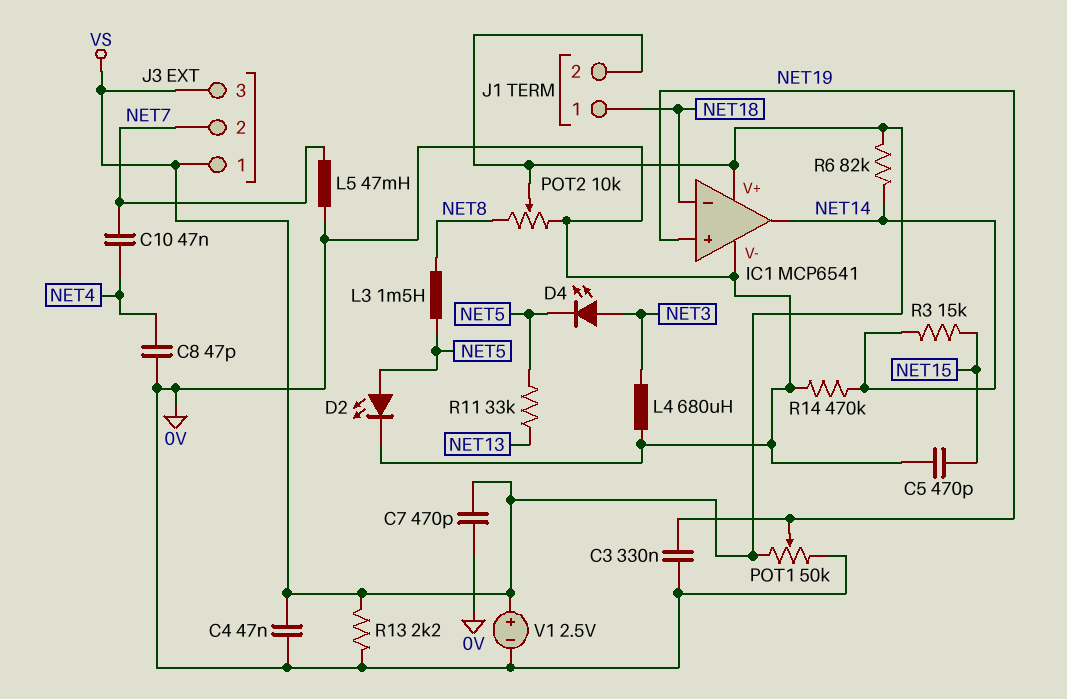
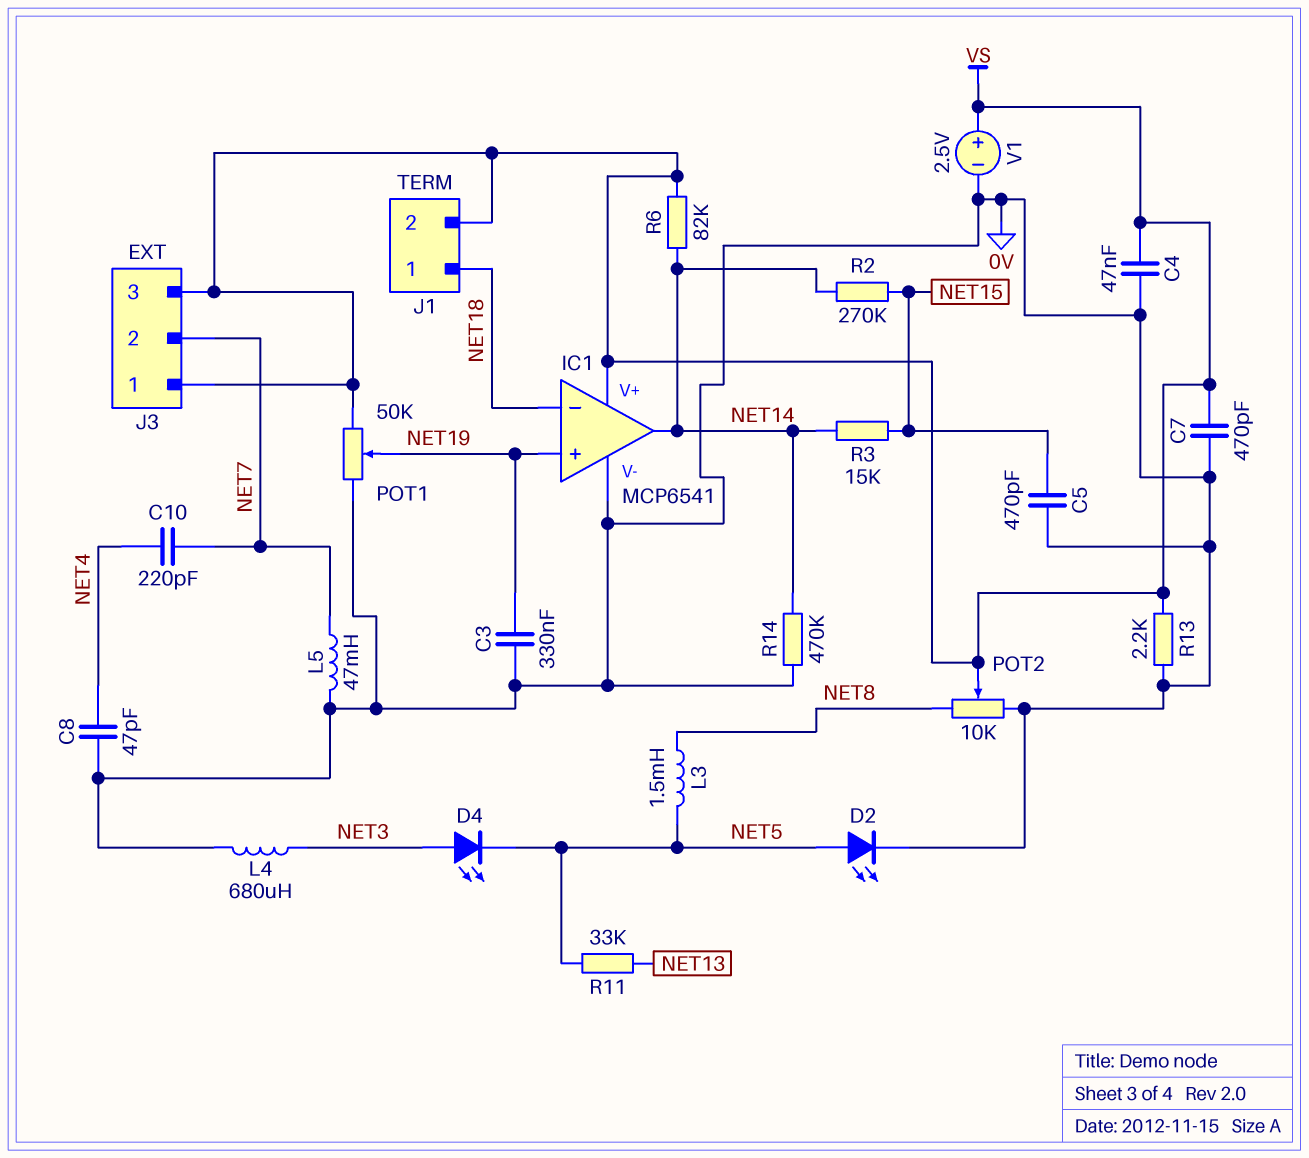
C10: 47nF (NET4, NET7) -> 220pF (NET4, NET7)
R2: none -> 270k (NET14, NET15)

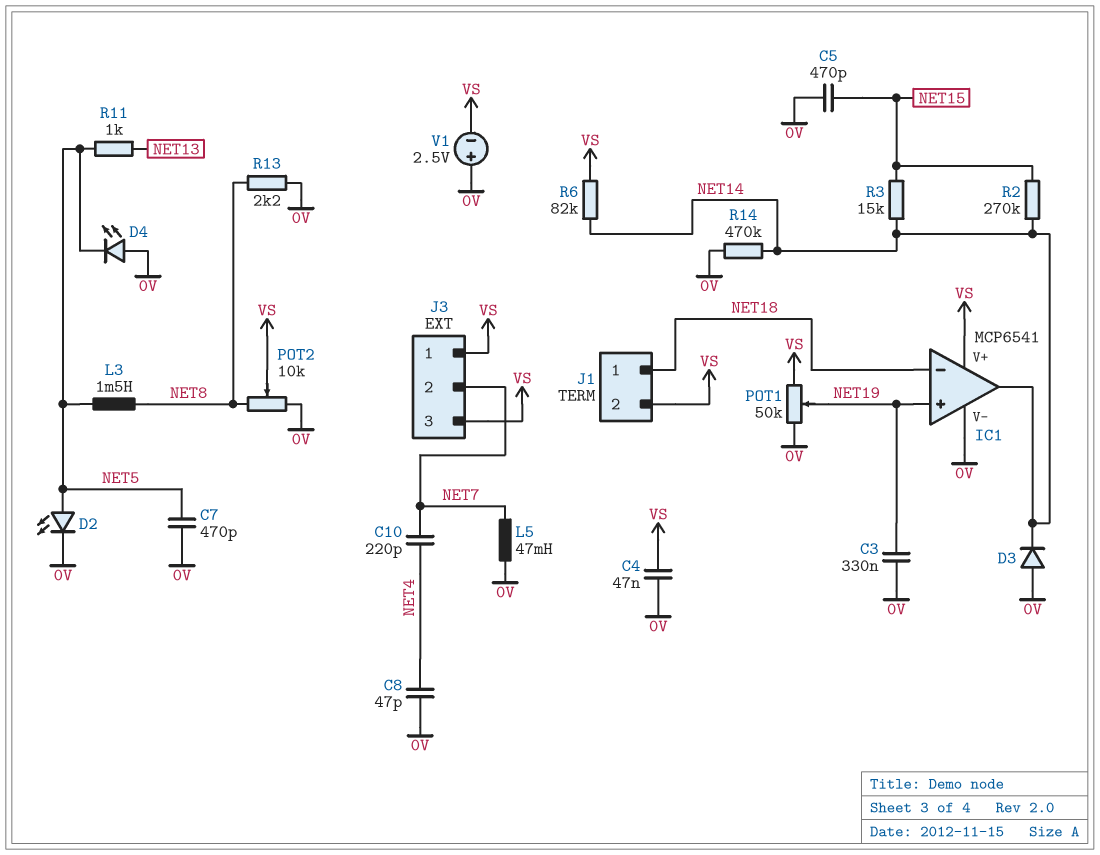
C7: 470pF (0V, VS) -> 470pF (0V, NET5)
D3: none -> diode (A 0V, K NET14)
D4: LED (A NET3, K NET5) -> LED (A 0V, K NET5)
L4: 680uH (0V, NET3) -> none
R11: 33k (NET5, NET13) -> 1k (NET5, NET13)
R13: 2.2k (0V, VS) -> 2.2k (0V, NET8)
V1: 2.5V (plus VS, minus 0V) -> 2.5V (plus 0V, minus VS)

